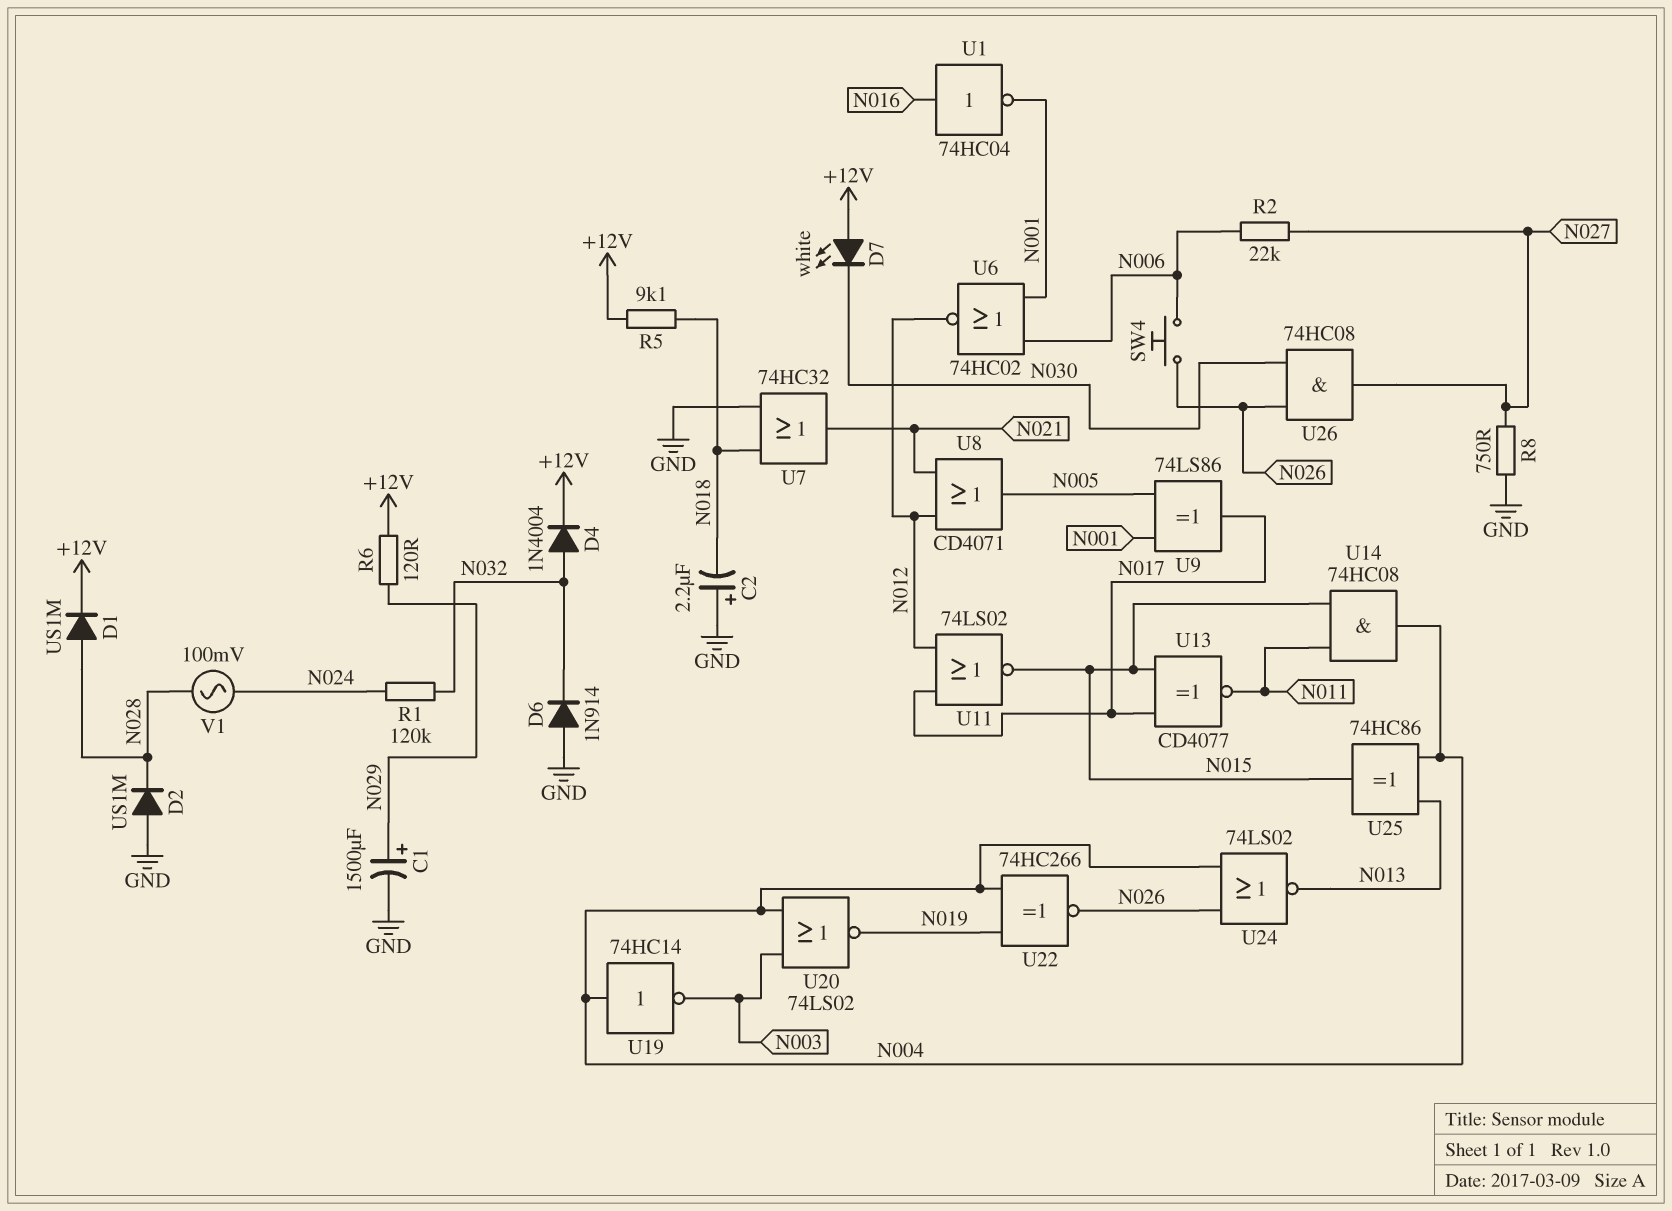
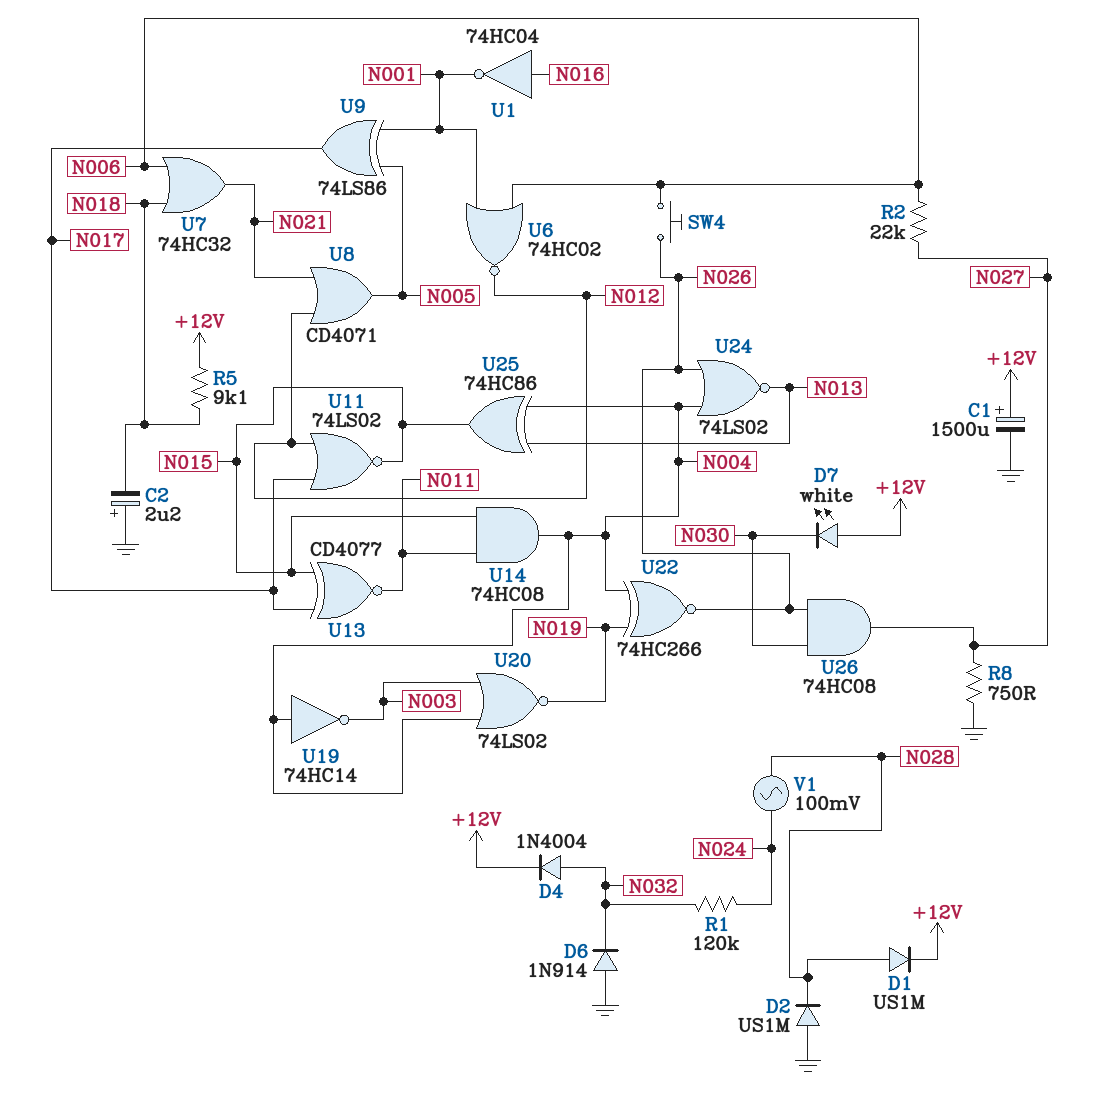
C1: 1500uF (plus N029, minus GND) -> 1500uF (plus +12V, minus GND)
R6: 120 (+12V, N029) -> none
U7: OR 74HC32 (in GND, in N018, out N021) -> OR 74HC32 (in N006, in N018, out N021)

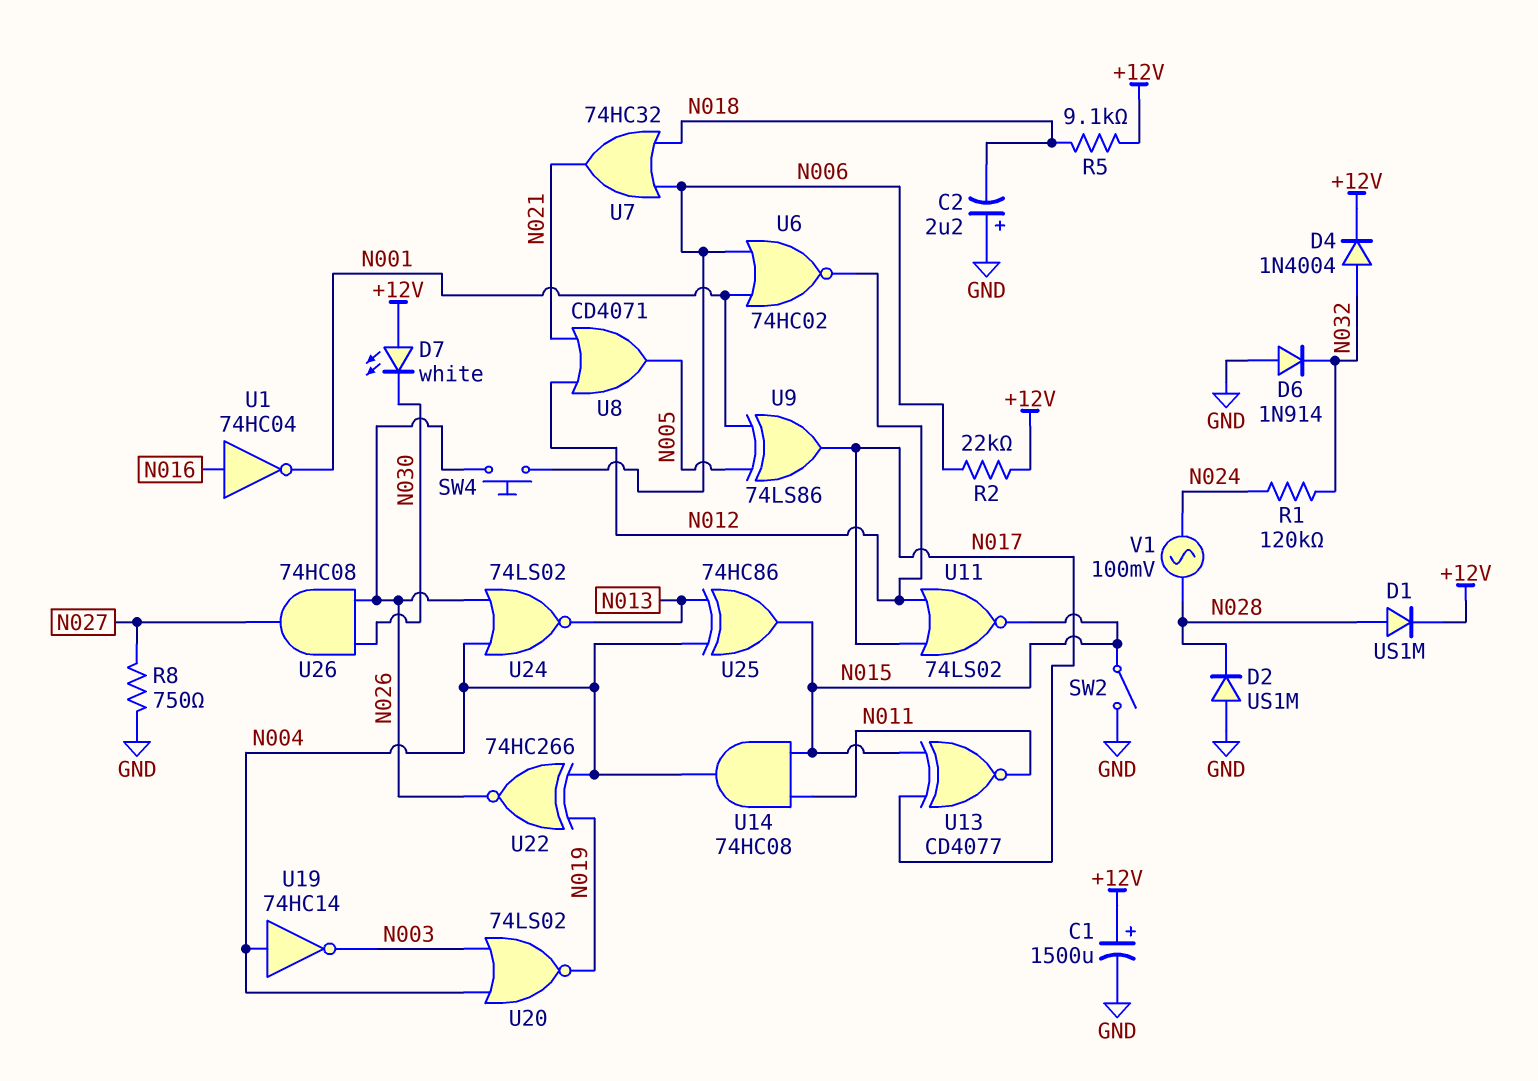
R2: 22k (N006, N027) -> 22k (+12V, N006)
SW2: none -> switch (GND, N015)

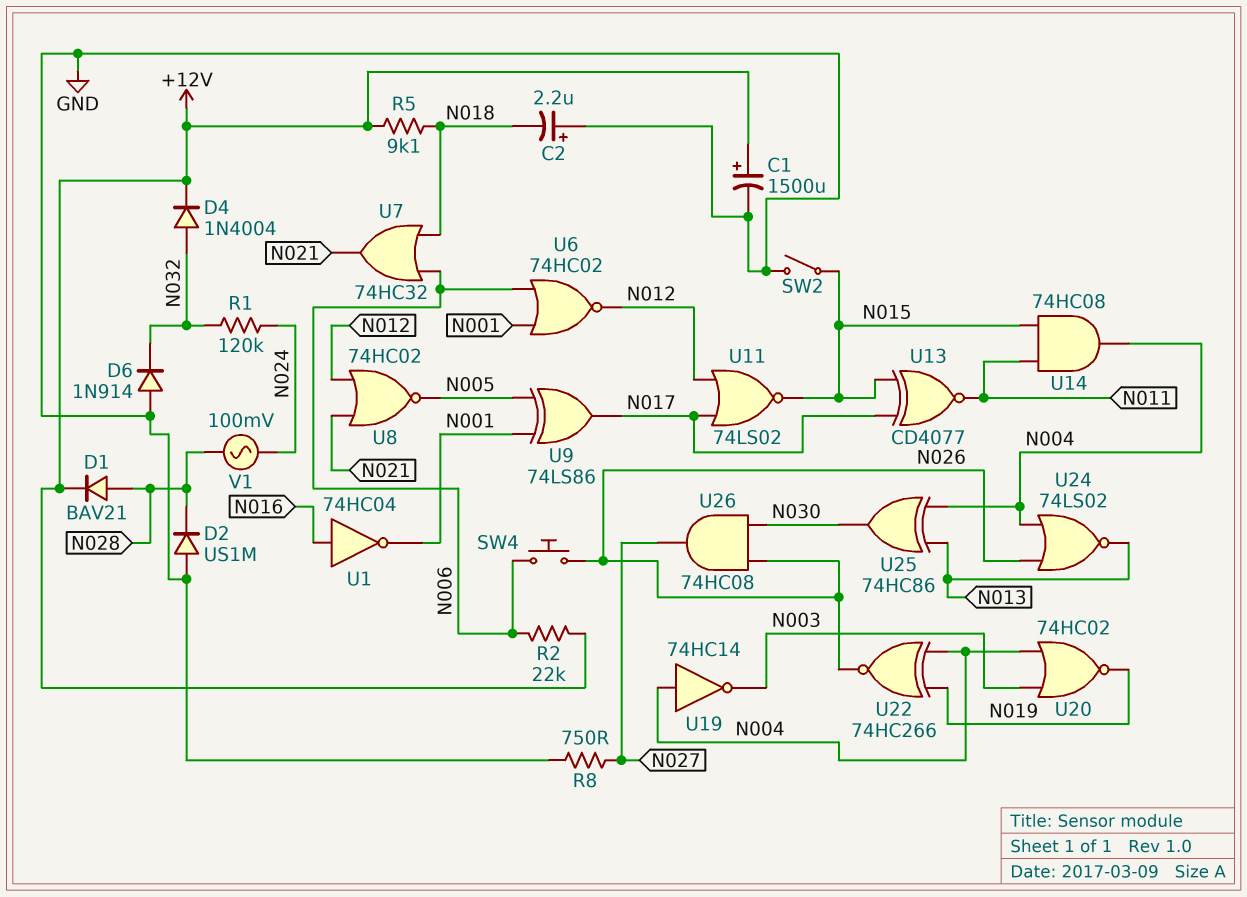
D1: diode US1M (A N028, K +12V) -> diode BAV21 (A N028, K +12V)
D7: LED white (A +12V, K N030) -> none
U8: OR CD4071 (in N012, in N021, out N005) -> NOR 74HC02 (in N012, in N021, out N005)
U20: NOR 74LS02 (in N003, in N004, out N019) -> NOR 74HC02 (in N003, in N004, out N019)
U25: XOR 74HC86 (in N004, in N013, out N015) -> XOR 74HC86 (in N004, in N013, out N030)

